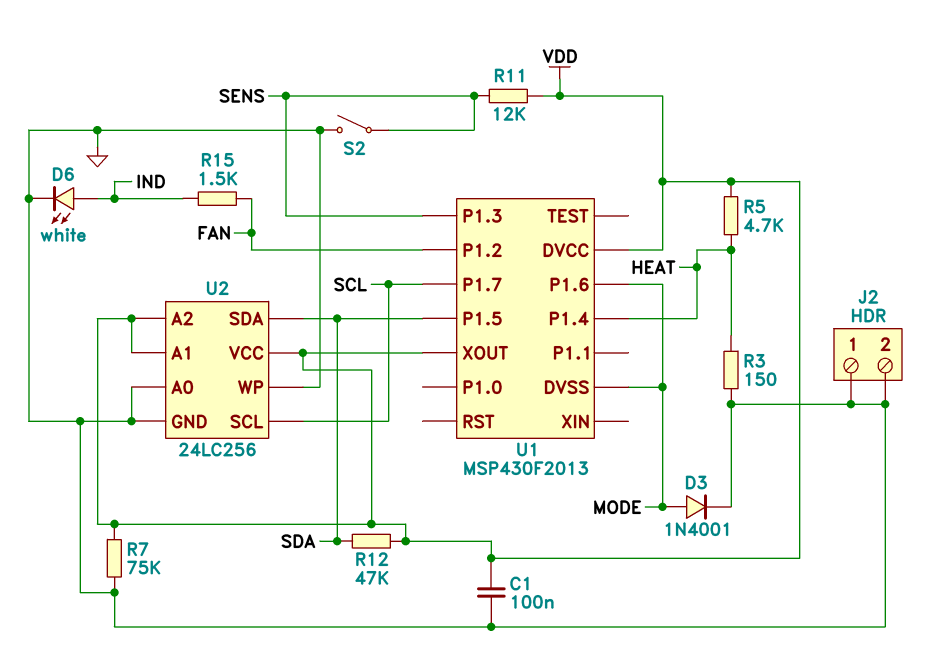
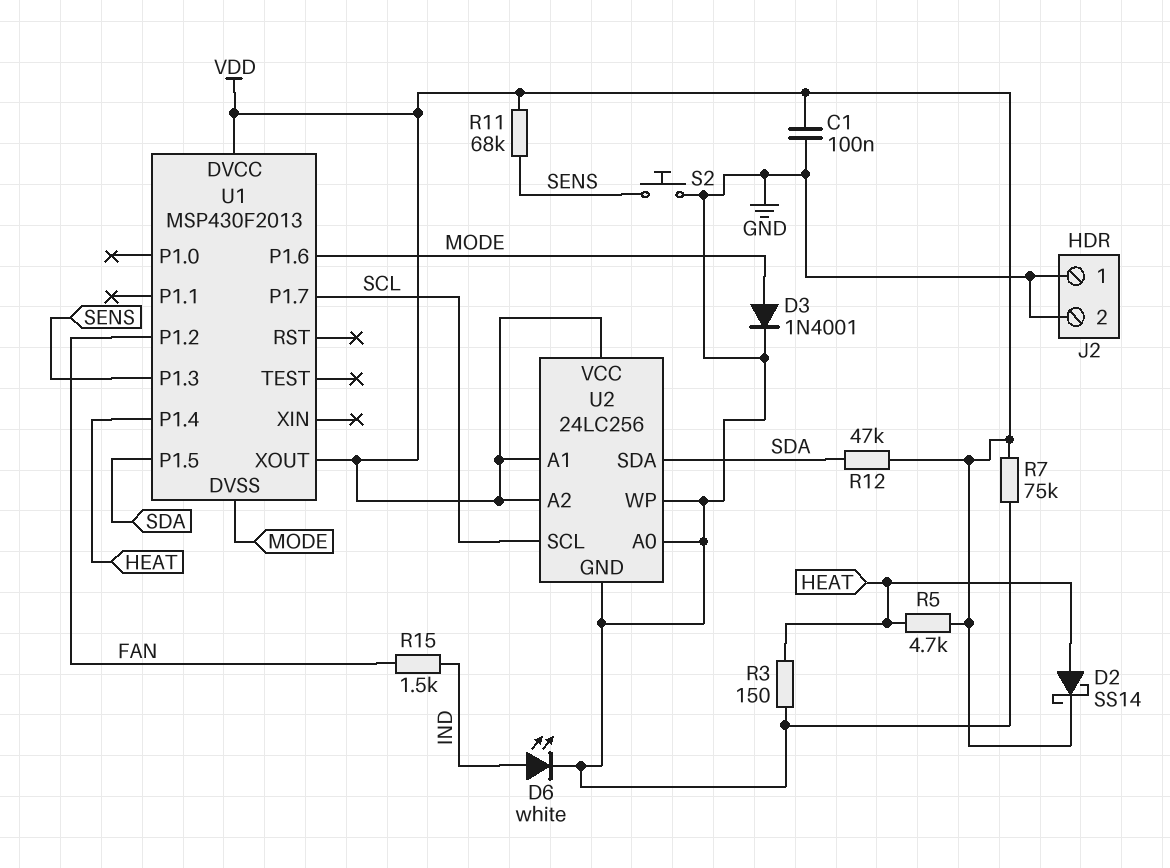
D2: none -> schottky SS14 (A HEAT, K VDD)
R11: 12k (SENS, VDD) -> 68k (SENS, VDD)
S2: switch (GND, SENS) -> button (GND, SENS)

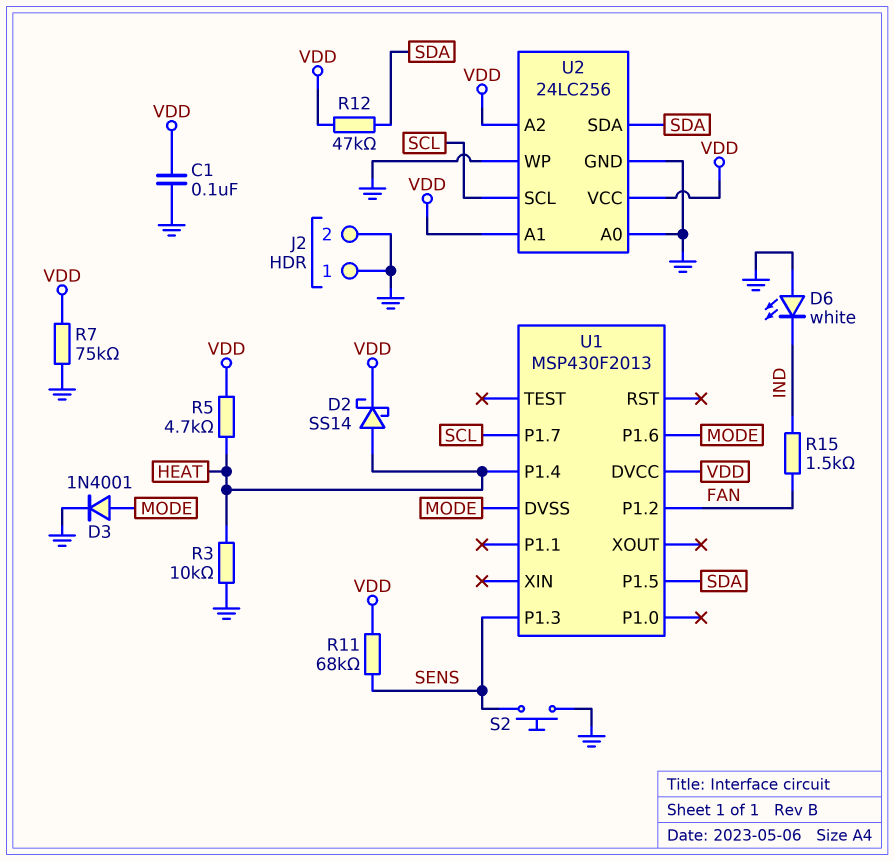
D6: LED white (A IND, K GND) -> LED white (A GND, K IND)
R3: 150 (GND, HEAT) -> 10k (GND, HEAT)
U1 pin XOUT: VDD -> none

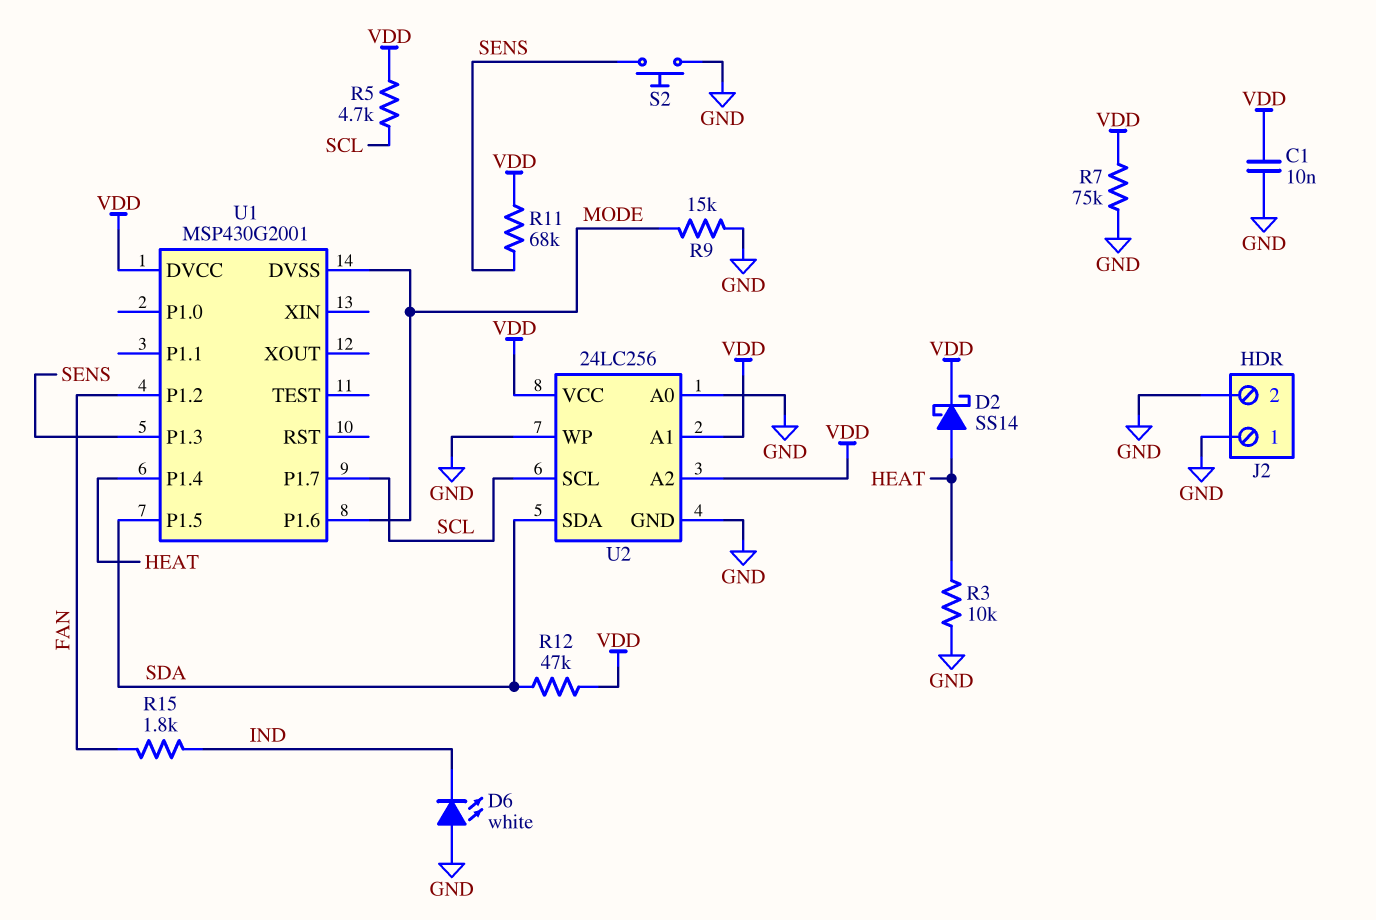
C1: 100nF (GND, VDD) -> 10nF (GND, VDD)
D3: diode 1N4001 (A MODE, K GND) -> none
R5: 4.7k (HEAT, VDD) -> 4.7k (SCL, VDD)
R9: none -> 15k (GND, MODE)
R15: 1.5k (FAN, IND) -> 1.8k (FAN, IND)
U1: MSP430F2013 -> MSP430G2001

